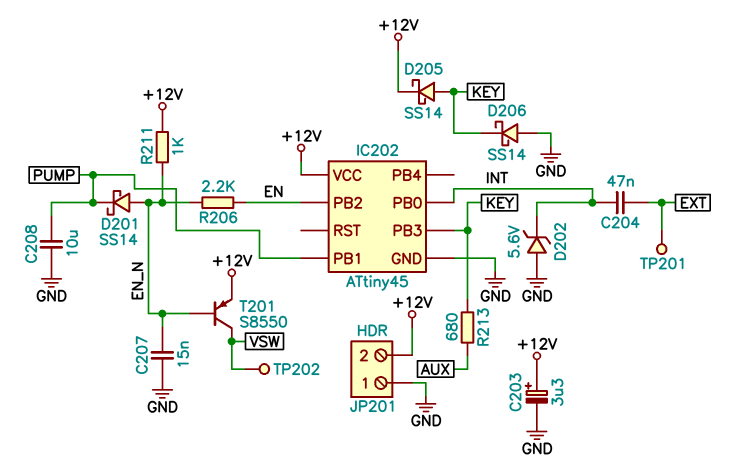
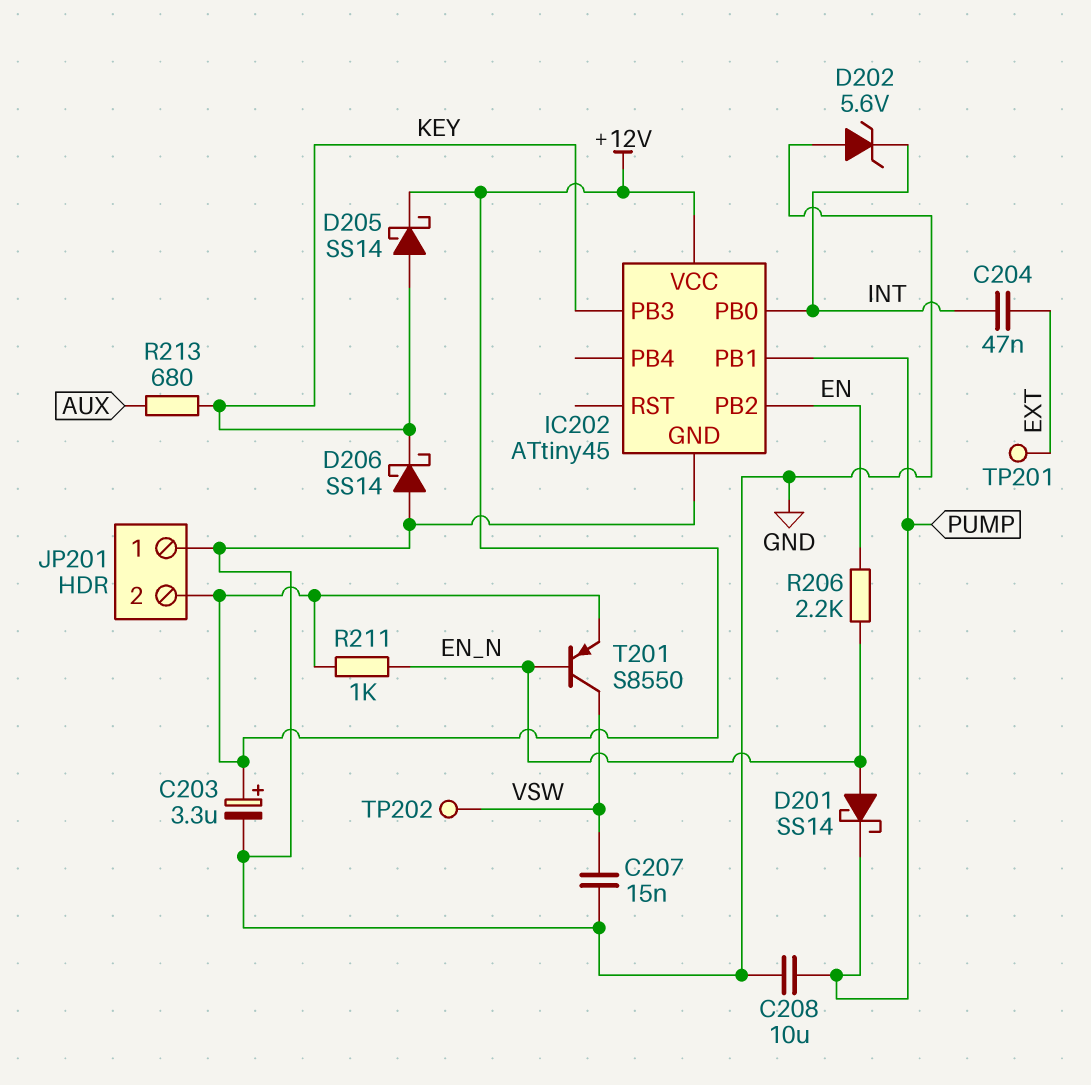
C207: 15nF (EN_N, GND) -> 15nF (GND, VSW)

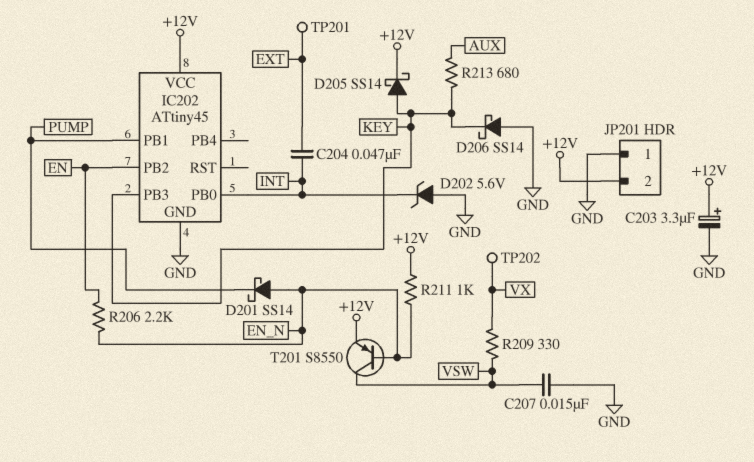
C208: 10uF (GND, PUMP) -> none
R209: none -> 330 (VSW, VX)
TP202: test point (VSW) -> test point (VX)

